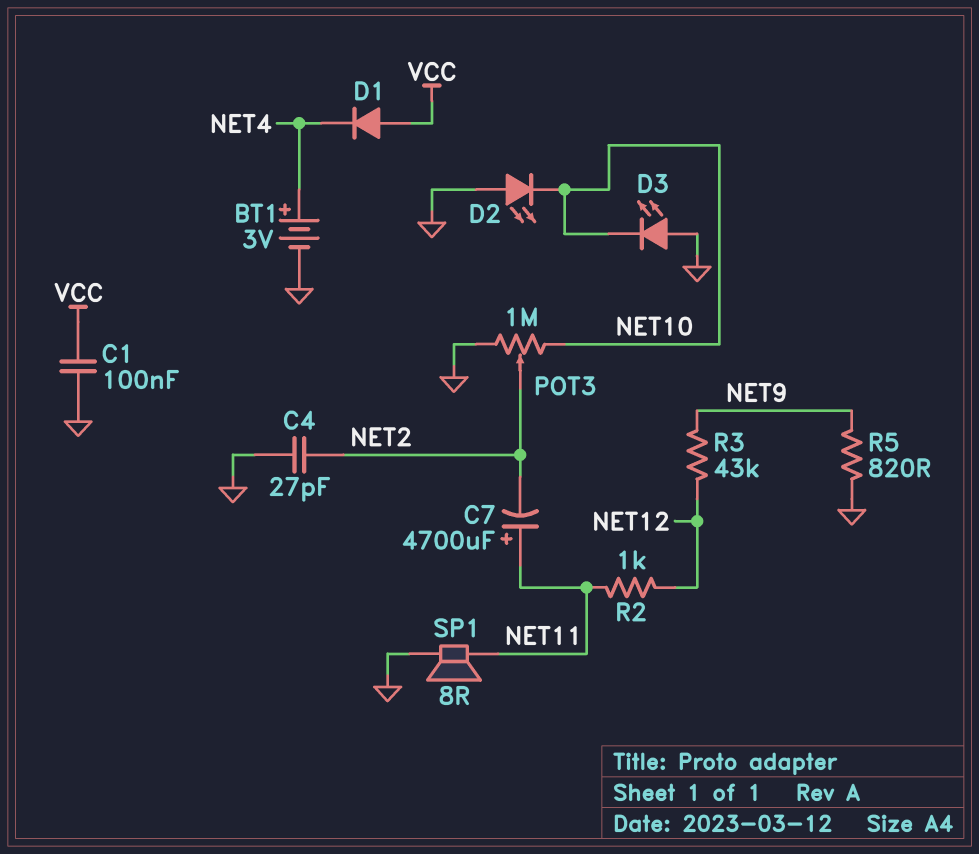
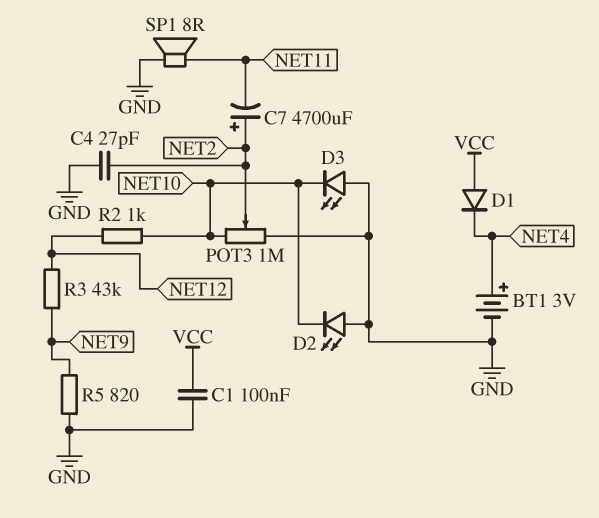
C7: 4700uF (plus NET11, minus NET2) -> 4700uF (plus NET2, minus NET11)
R2: 1k (NET11, NET12) -> 1k (NET10, NET12)

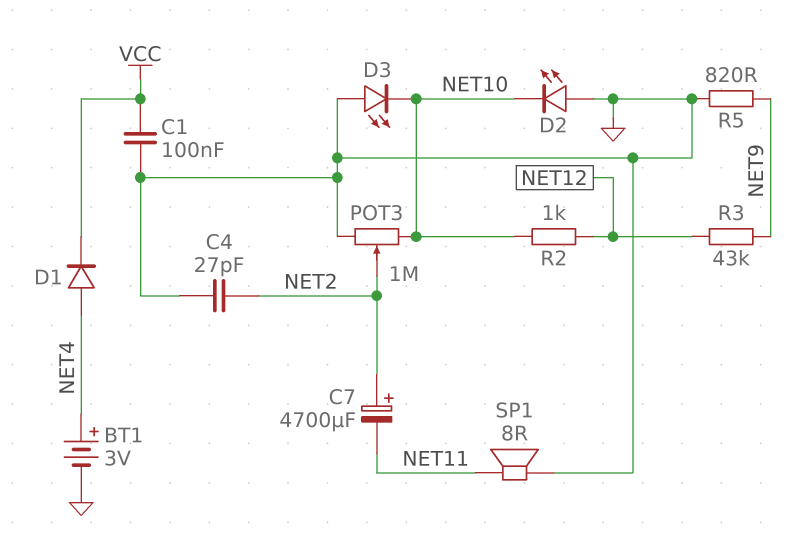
D1: diode (A VCC, K NET4) -> diode (A NET4, K VCC)

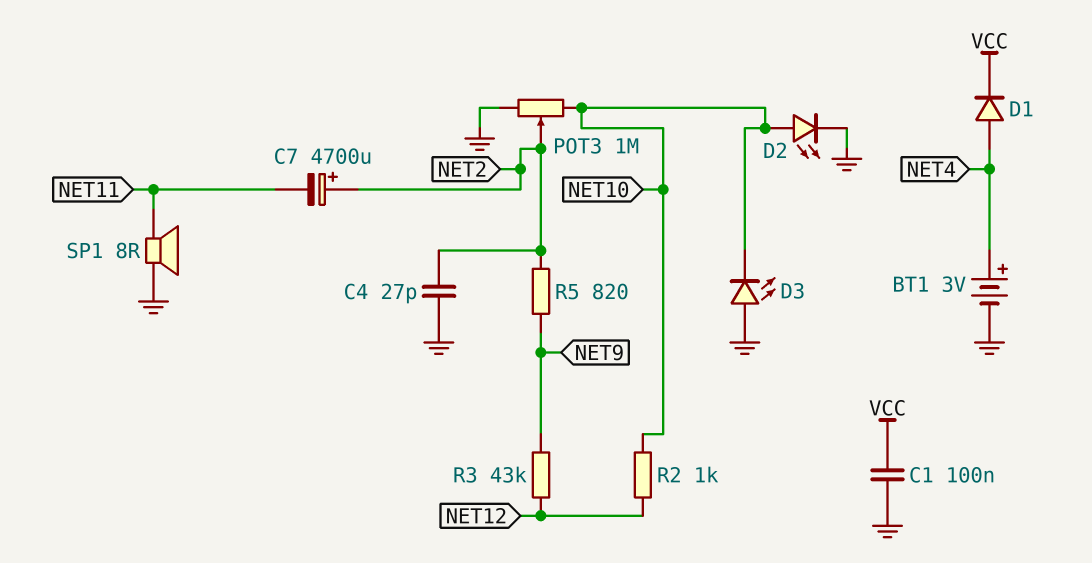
D2: LED (A GND, K NET10) -> LED (A NET10, K GND)
R5: 820 (GND, NET9) -> 820 (NET2, NET9)

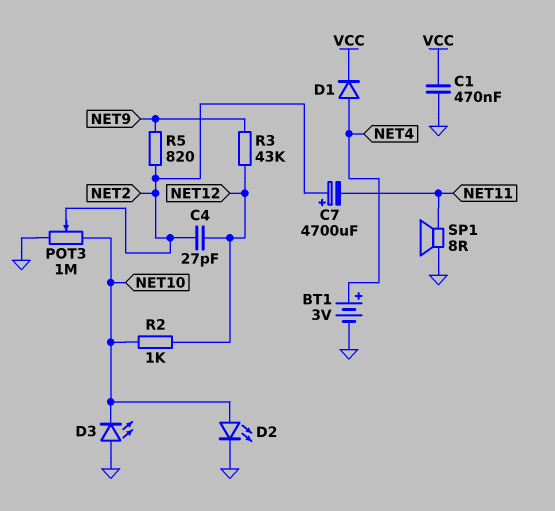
C1: 100nF (GND, VCC) -> 470nF (GND, VCC)
C4: 27pF (GND, NET2) -> 27pF (NET2, NET12)

